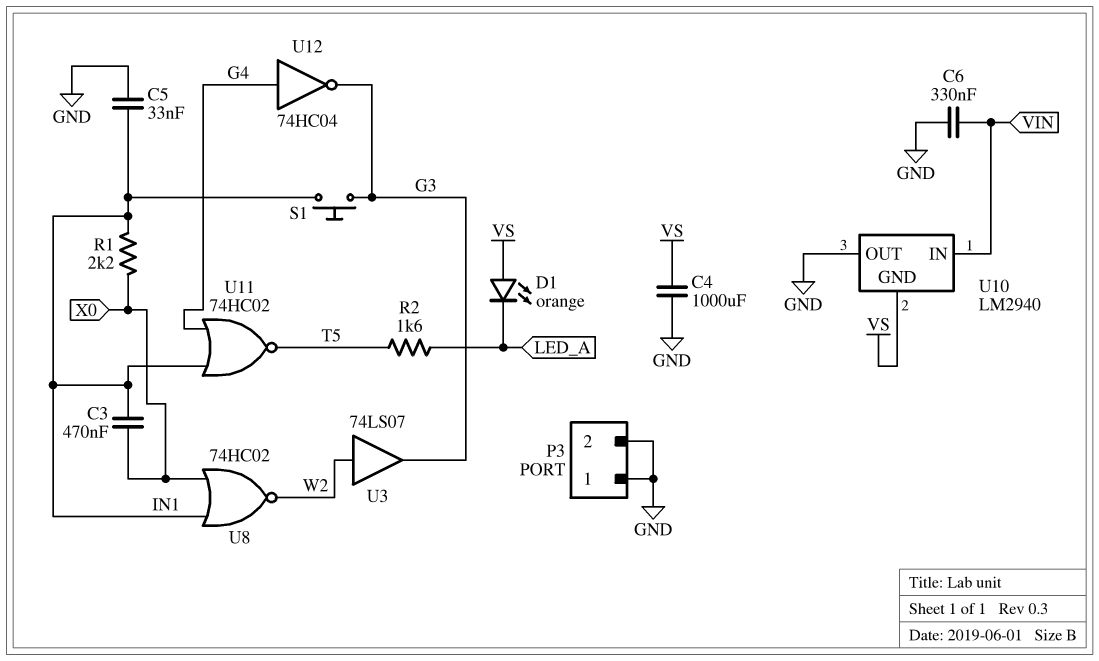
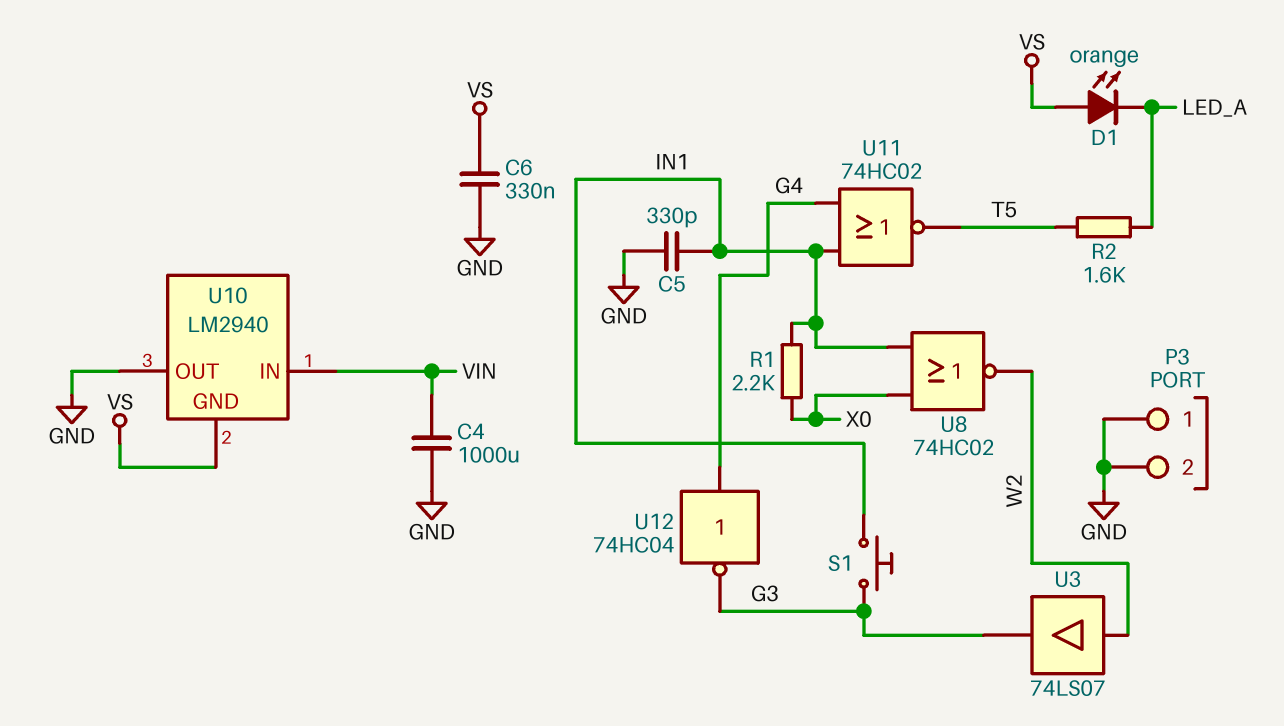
C3: 470nF (IN1, X0) -> none
C4: 1000uF (GND, VS) -> 1000uF (GND, VIN)
C5: 33nF (GND, IN1) -> 330pF (GND, IN1)
C6: 330nF (GND, VIN) -> 330nF (GND, VS)

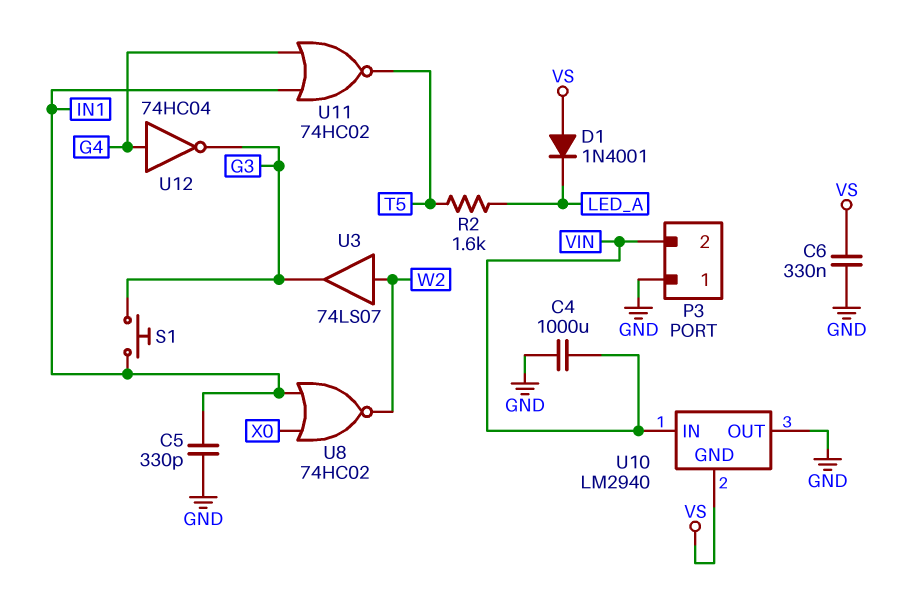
D1: LED orange (A VS, K LED_A) -> diode 1N4001 (A VS, K LED_A)
P3 pin 2: GND -> VIN
R1: 2.2k (IN1, X0) -> none

